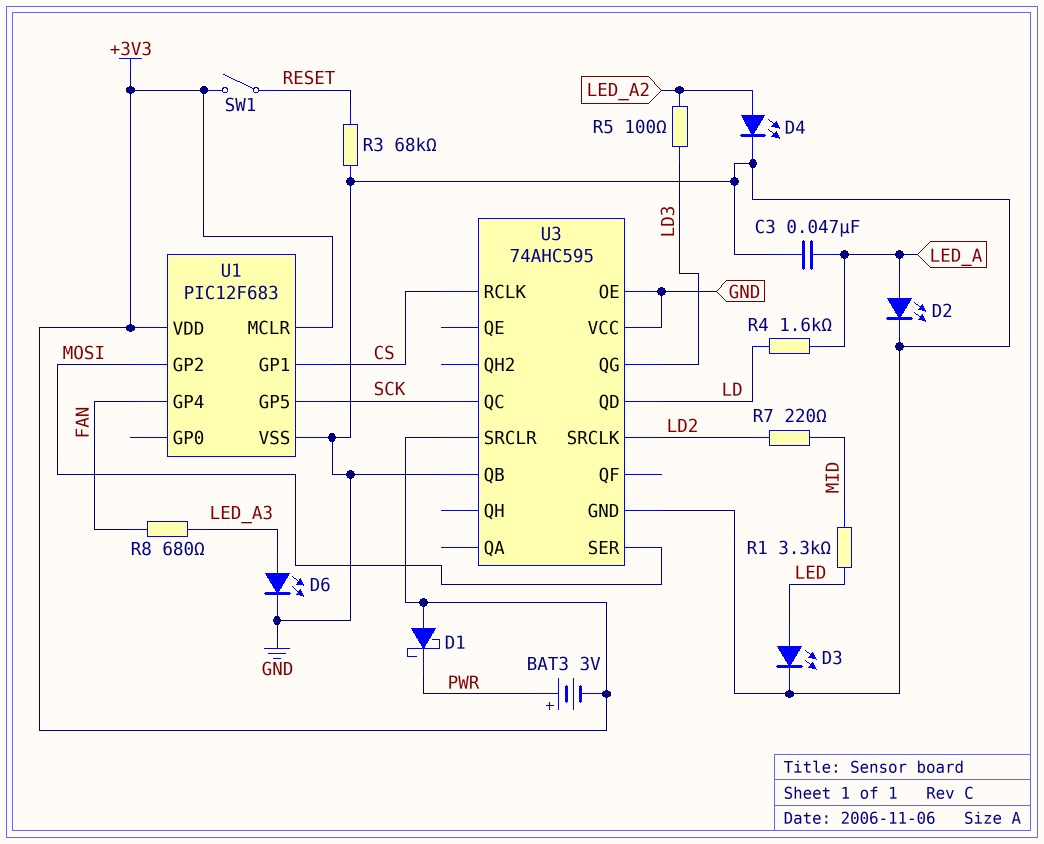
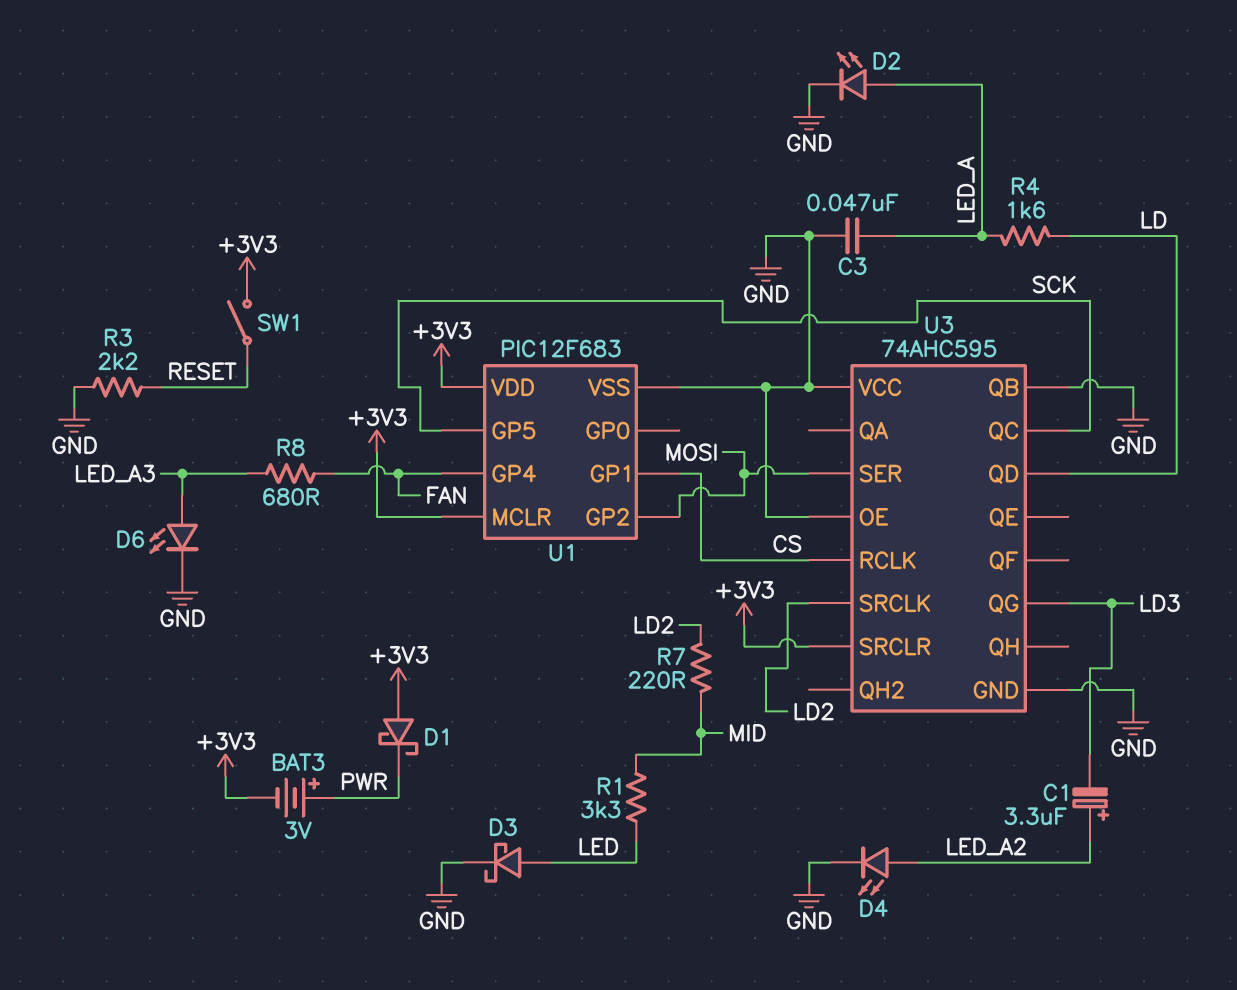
C1: none -> 3.3uF (plus LED_A2, minus LD3)
D3: LED (A LED, K GND) -> schottky (A LED, K GND)
R3: 68k (GND, RESET) -> 2.2k (GND, RESET)
R5: 100 (LD3, LED_A2) -> none

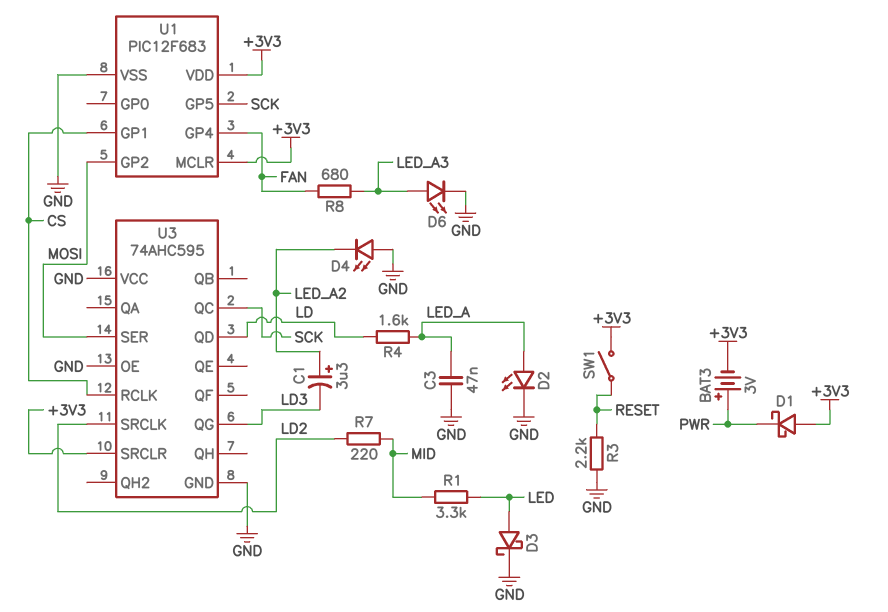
D4: LED (A LED_A2, K GND) -> LED (A GND, K LED_A2)
U3 pin QB: GND -> none

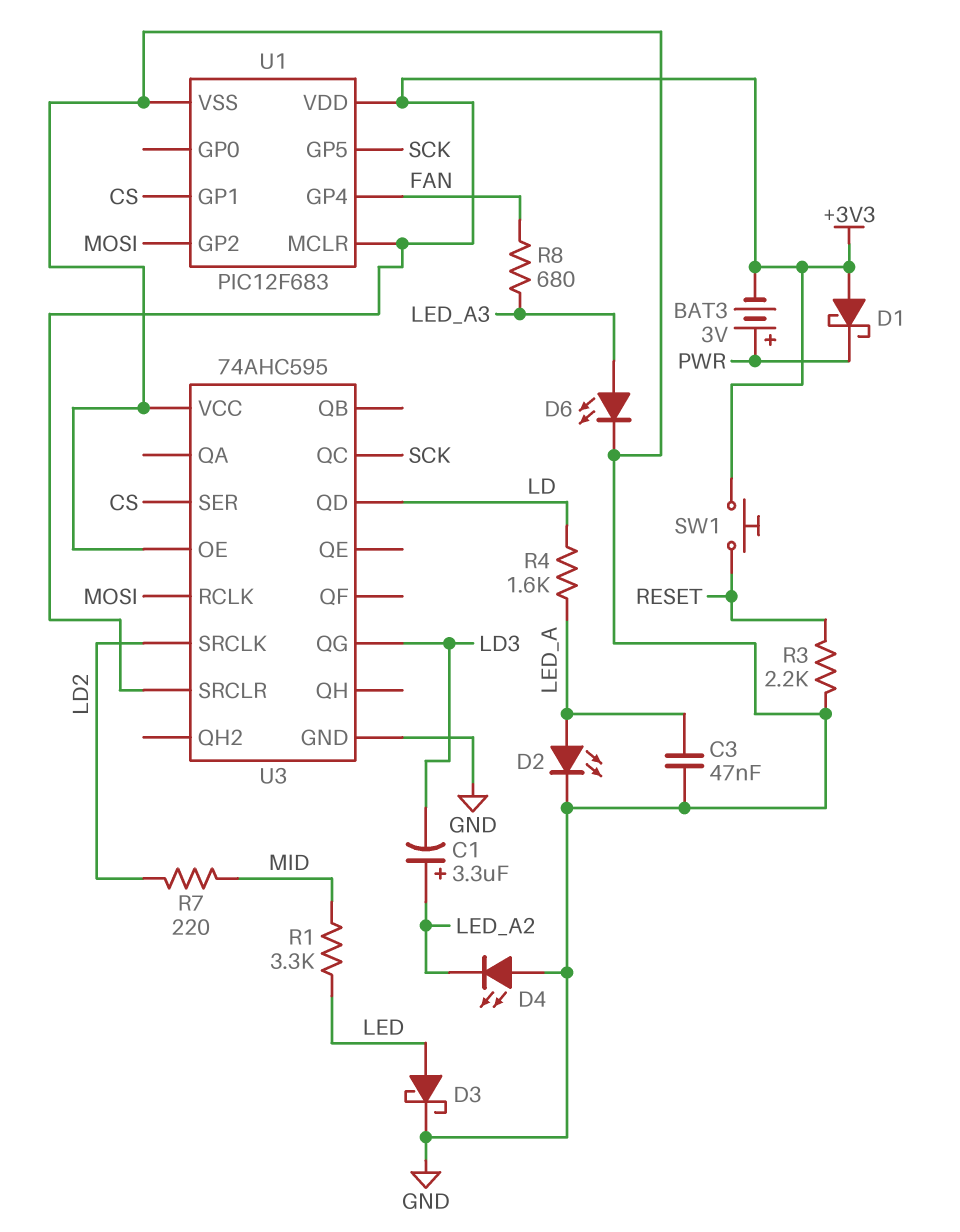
SW1: switch (+3V3, RESET) -> button (+3V3, RESET)
U3 pin RCLK: CS -> MOSI
U3 pin SER: MOSI -> CS

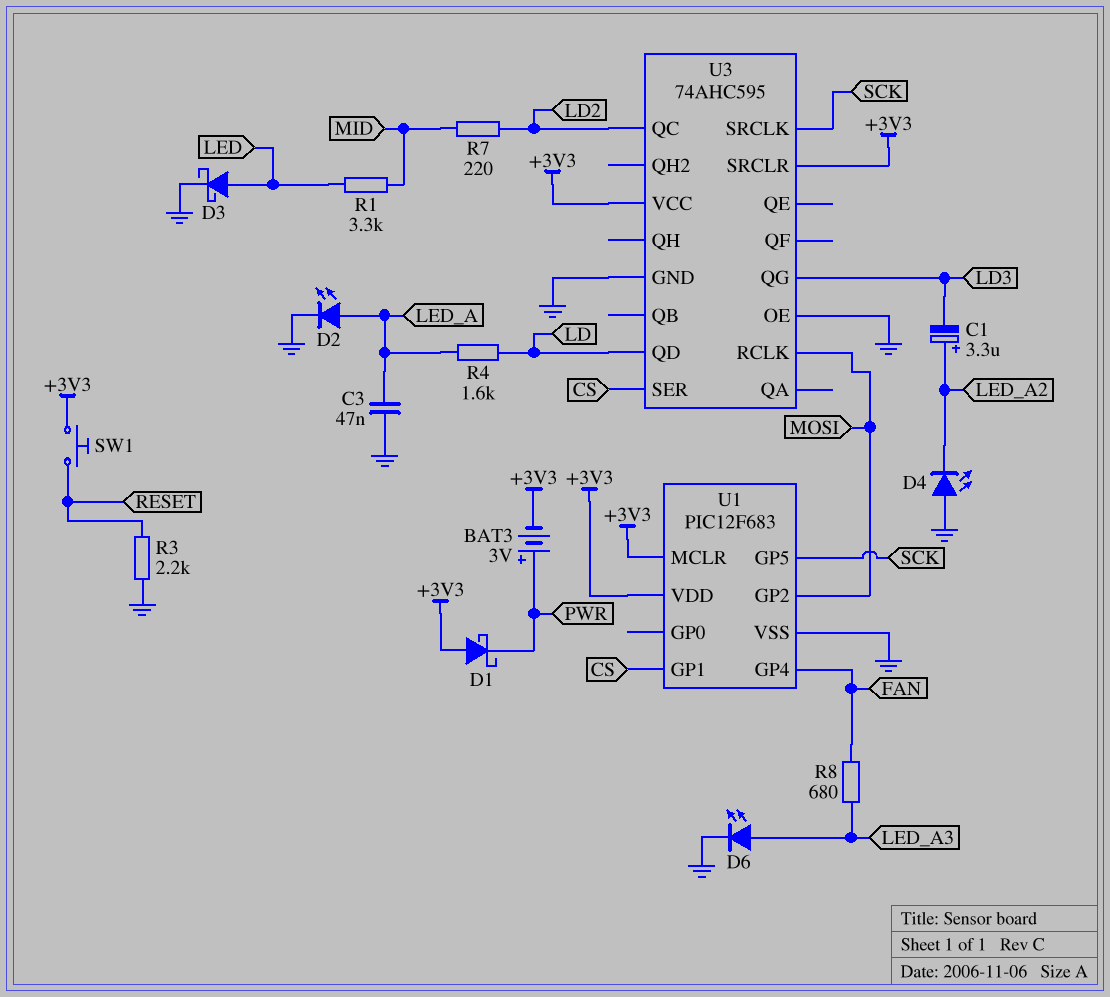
U3 pin QC: SCK -> LD2
U3 pin SRCLK: LD2 -> SCK
U3 pin VCC: GND -> +3V3

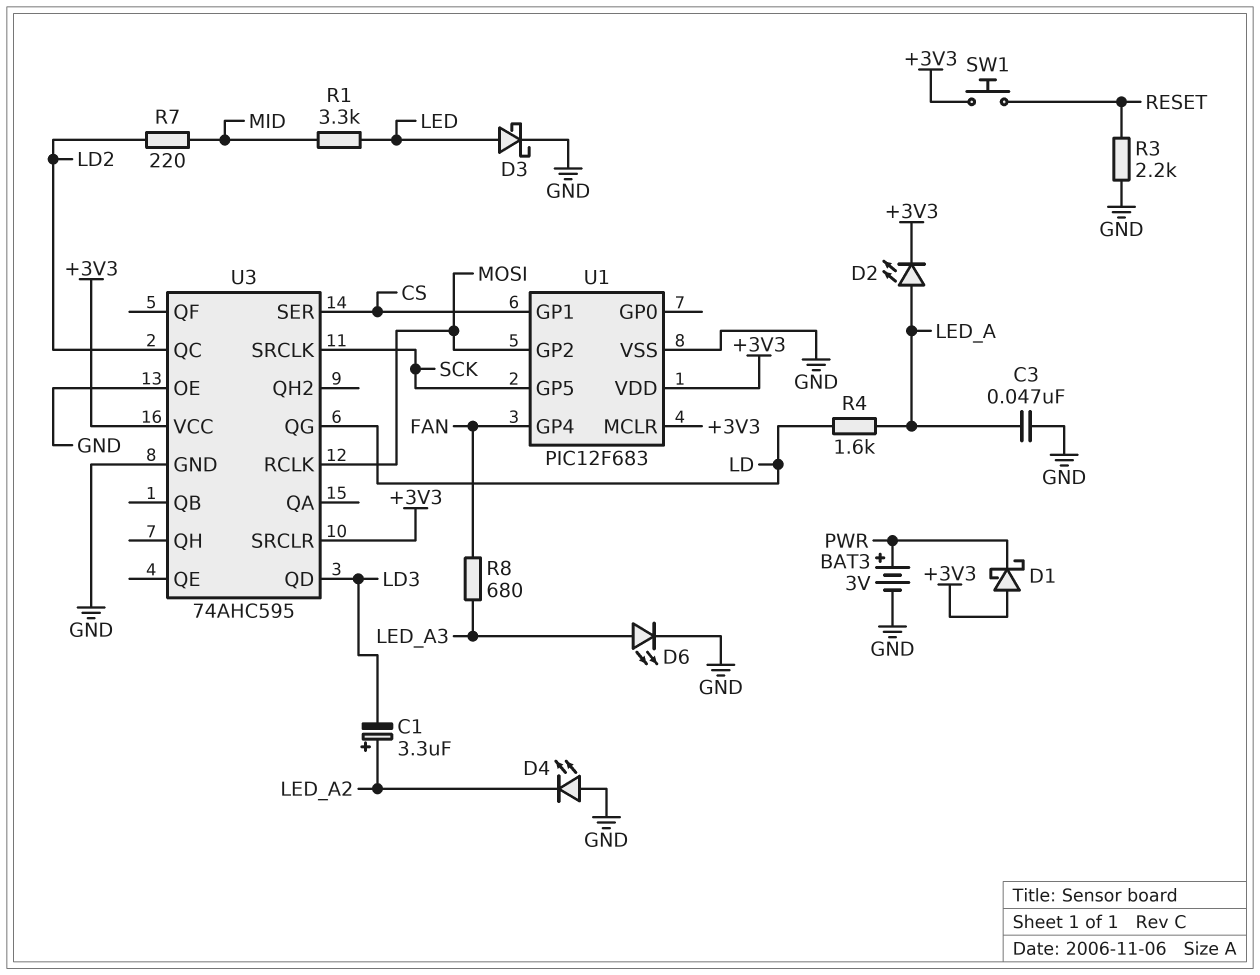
BAT3: 3V (plus PWR, minus +3V3) -> 3V (plus PWR, minus GND)
D2: LED (A LED_A, K GND) -> LED (A LED_A, K +3V3)
U3 pin QD: LD -> LD3
U3 pin QG: LD3 -> LD

